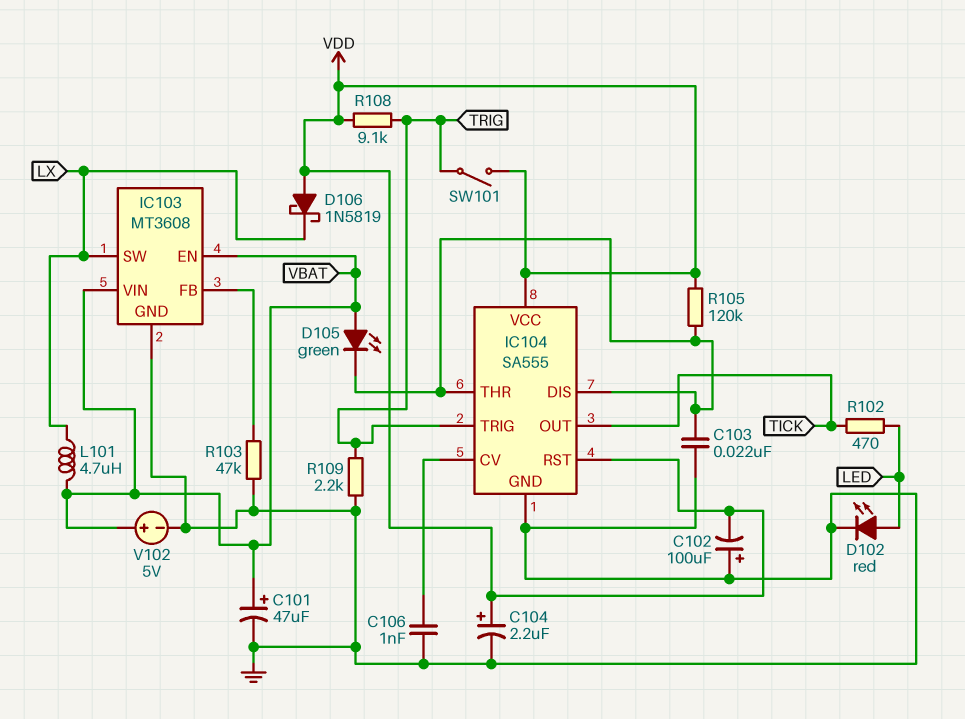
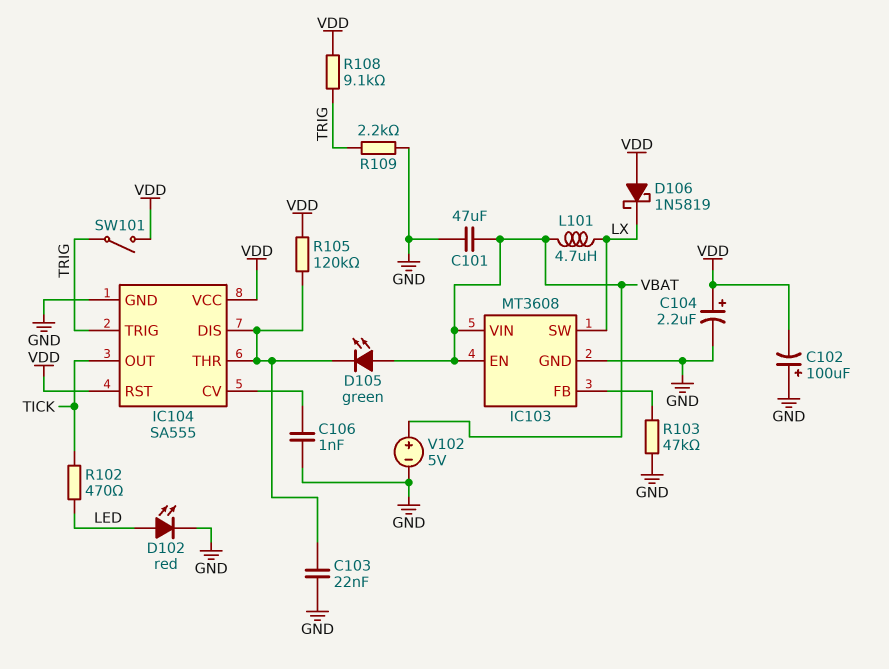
C101: 47uF (plus VBAT, minus GND) -> 47uF (GND, VBAT)

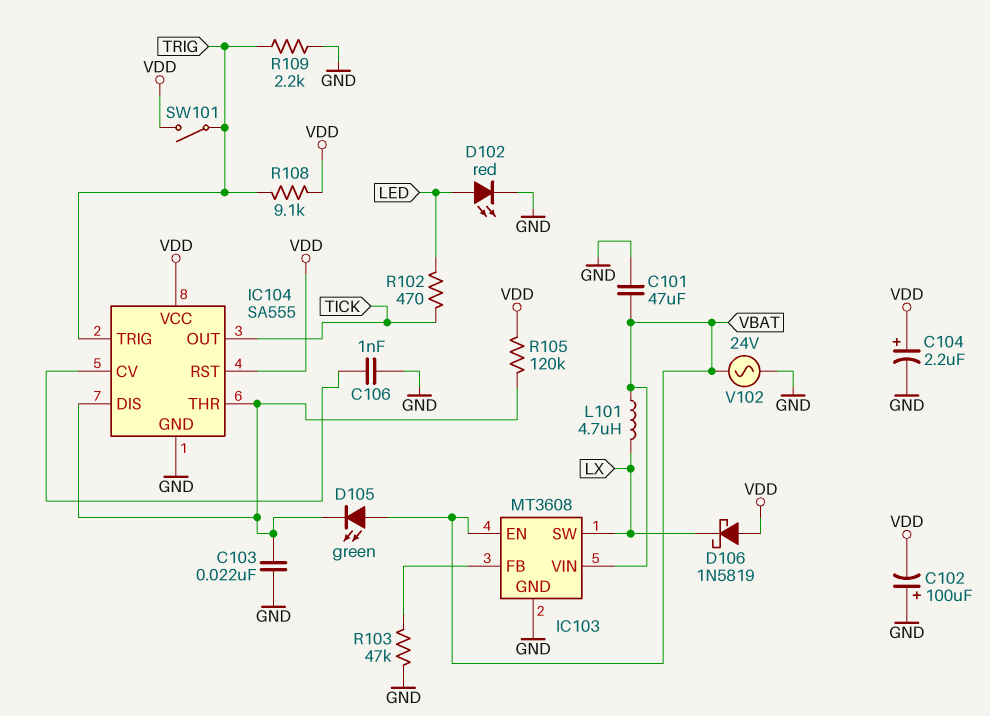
V102: 5V (plus VBAT, minus GND) -> AC 24V (GND, VBAT)

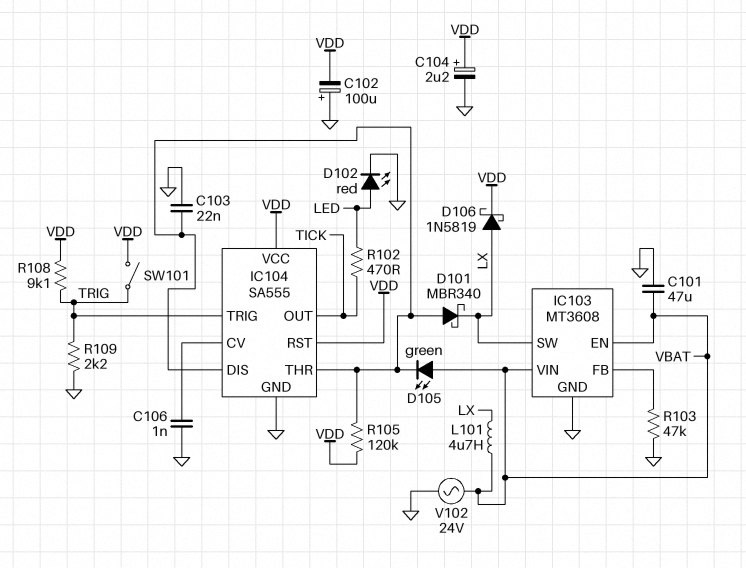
D101: none -> schottky MBR340 (A IC104/DIS, K LX)
D106: schottky 1N5819 (A VDD, K LX) -> schottky 1N5819 (A LX, K VDD)

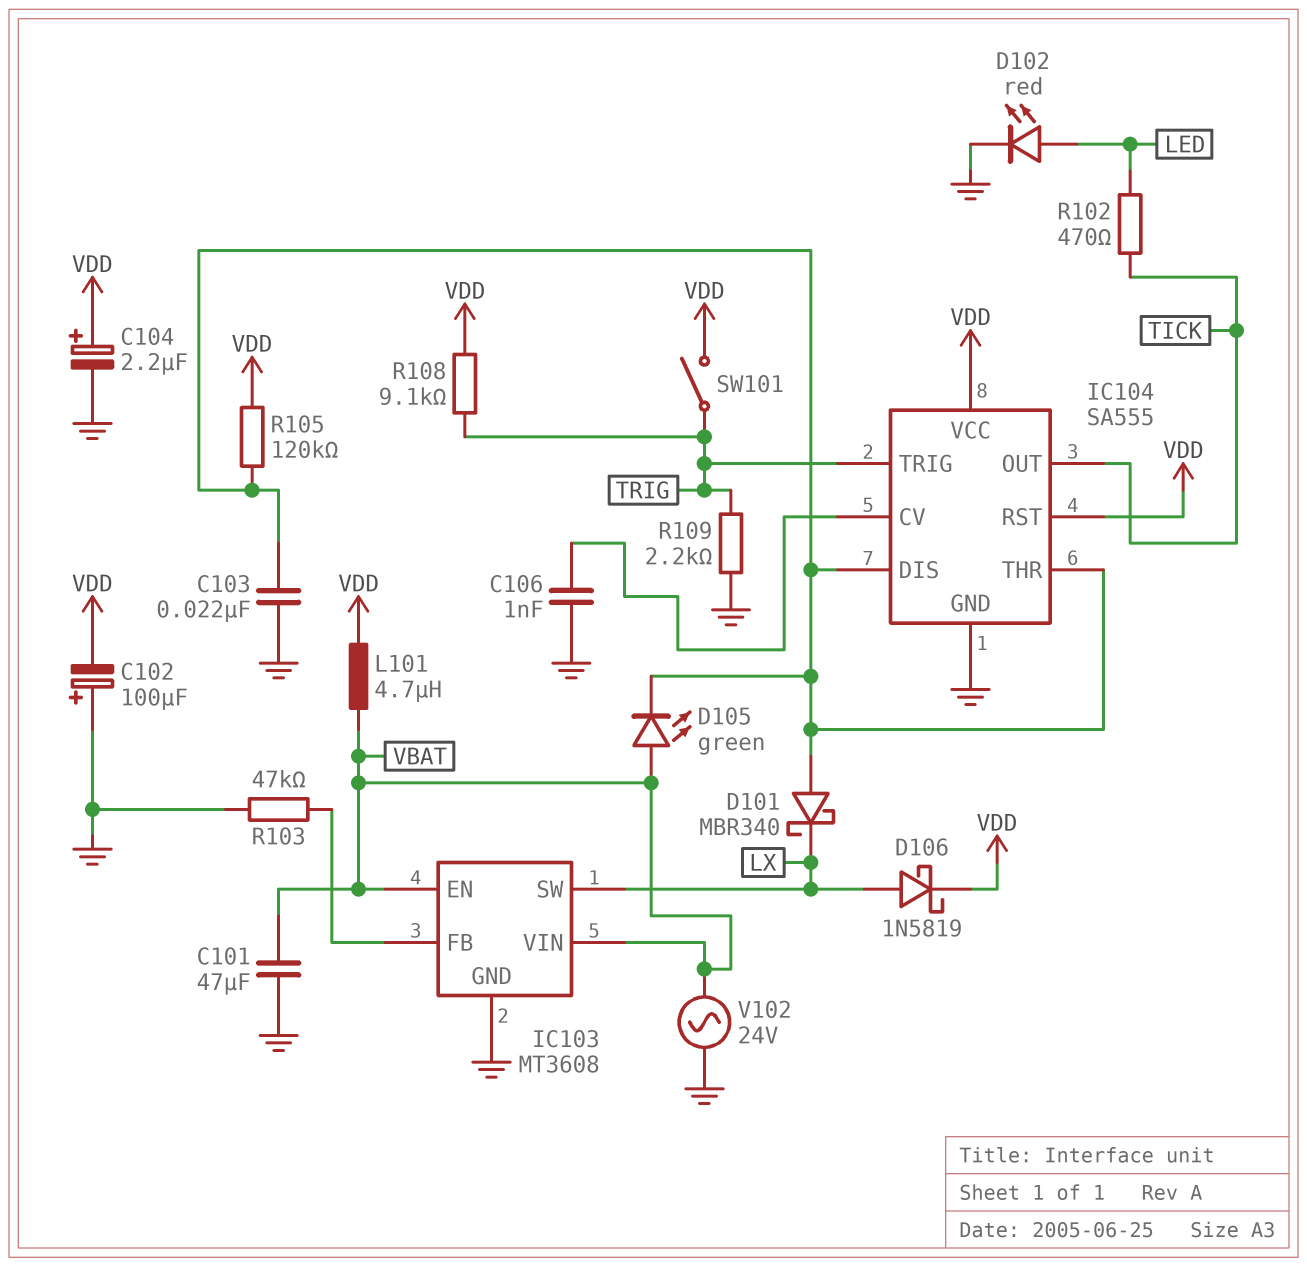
L101: 4.7uH (LX, VBAT) -> 4.7uH (VBAT, VDD)

